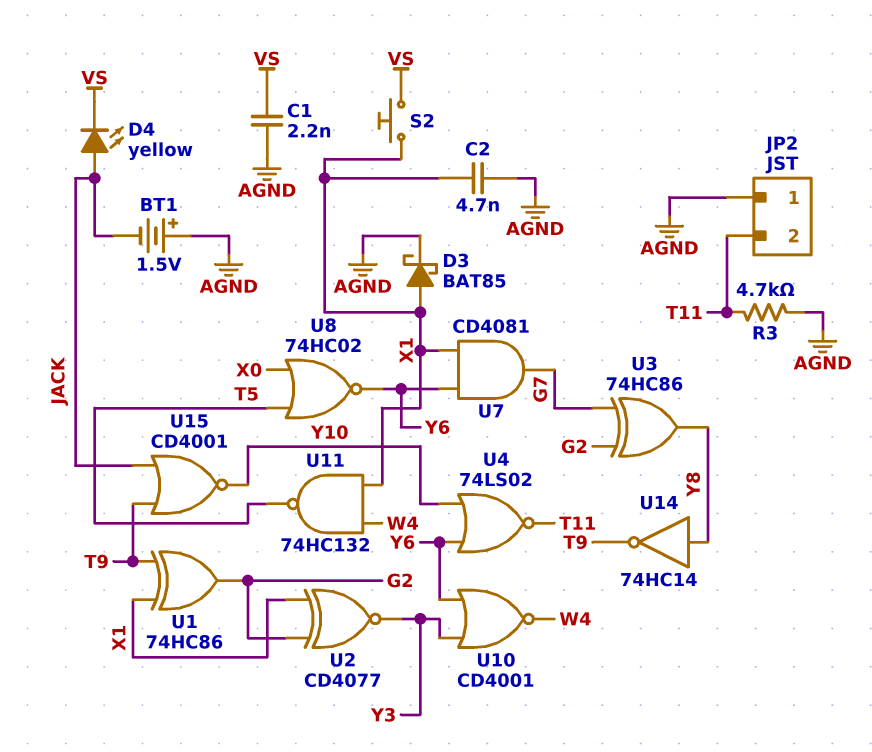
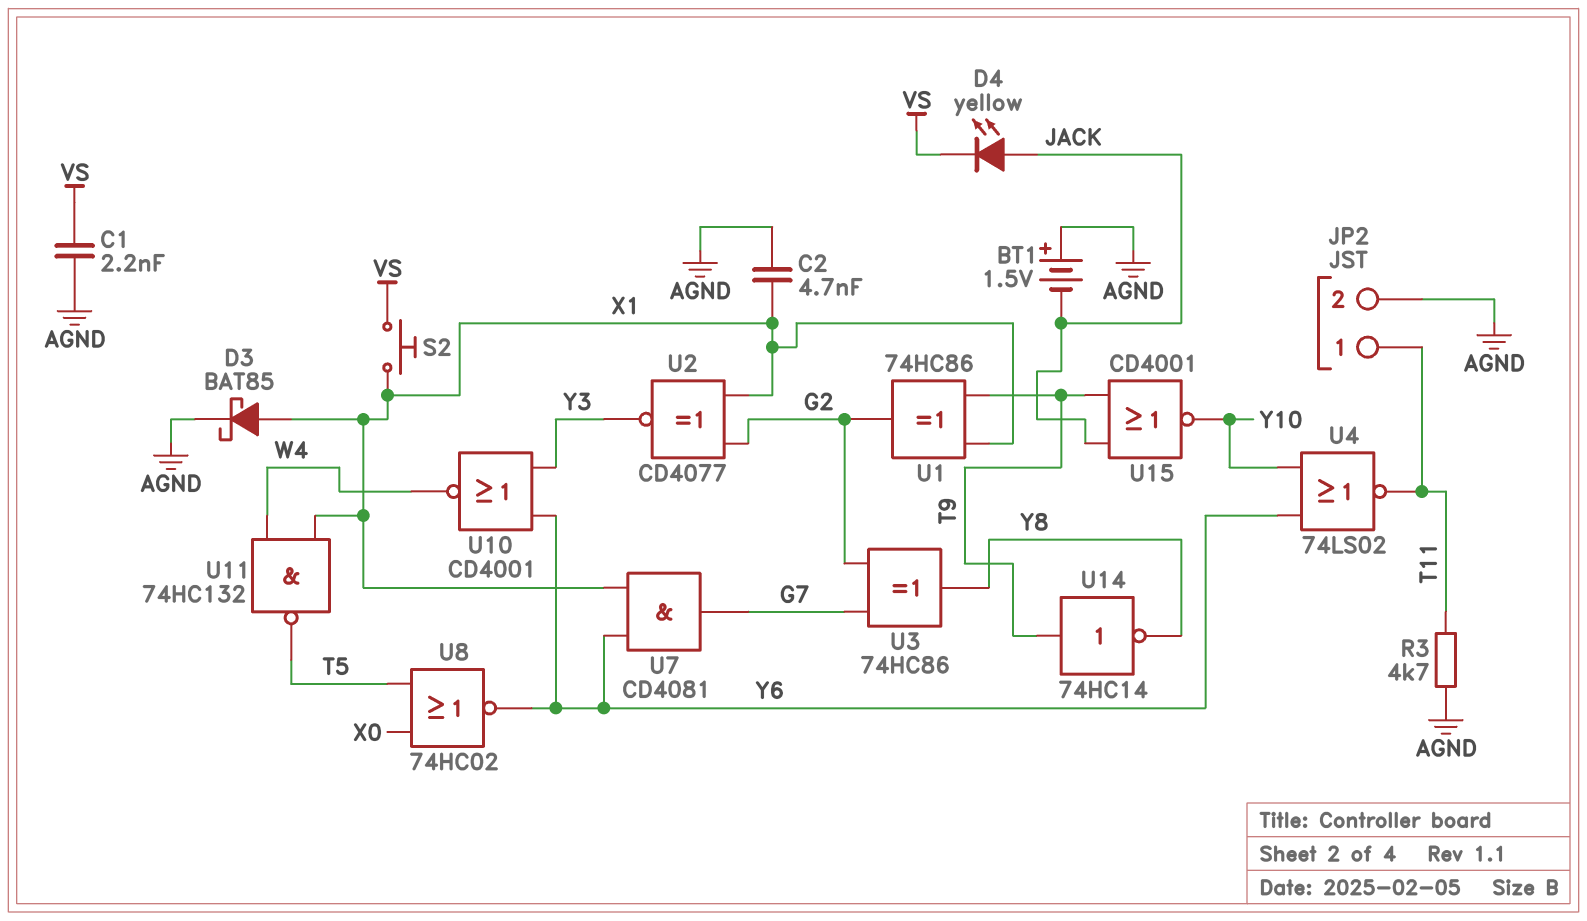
JP2 pin 1: AGND -> T11
JP2 pin 2: T11 -> AGND
U14: NOT 74HC14 (in Y8, out T9) -> NOT 74HC14 (in T9, out Y8)

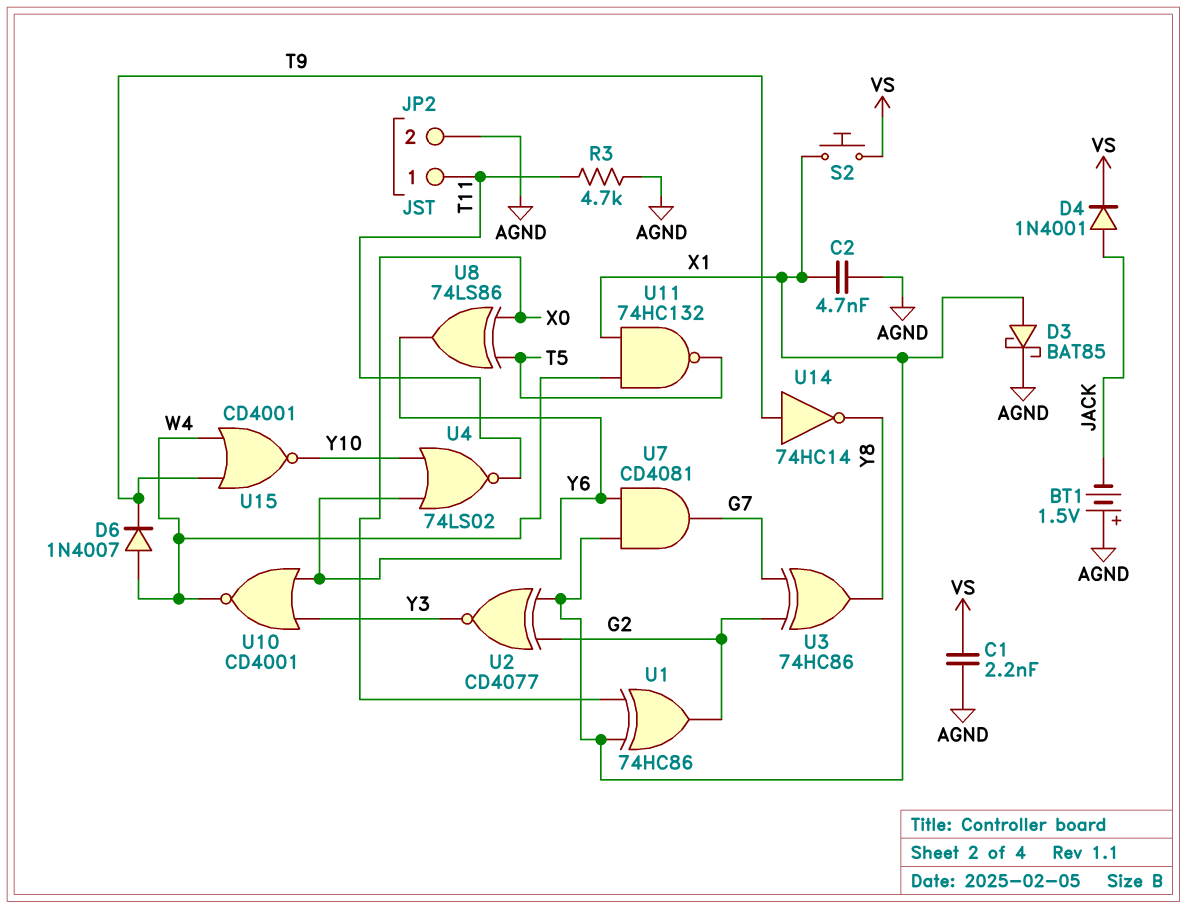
D4: LED yellow (A JACK, K VS) -> diode 1N4001 (A JACK, K VS)
D6: none -> diode 1N4007 (A W4, K T9)
U1: XOR 74HC86 (in T9, in X1, out G2) -> XOR 74HC86 (in X0, in X1, out G2)
U8: NOR 74HC02 (in T5, in X0, out Y6) -> XOR 74LS86 (in T5, in X0, out Y6)
U15: NOR CD4001 (in JACK, in T9, out Y10) -> NOR CD4001 (in T9, in W4, out Y10)

